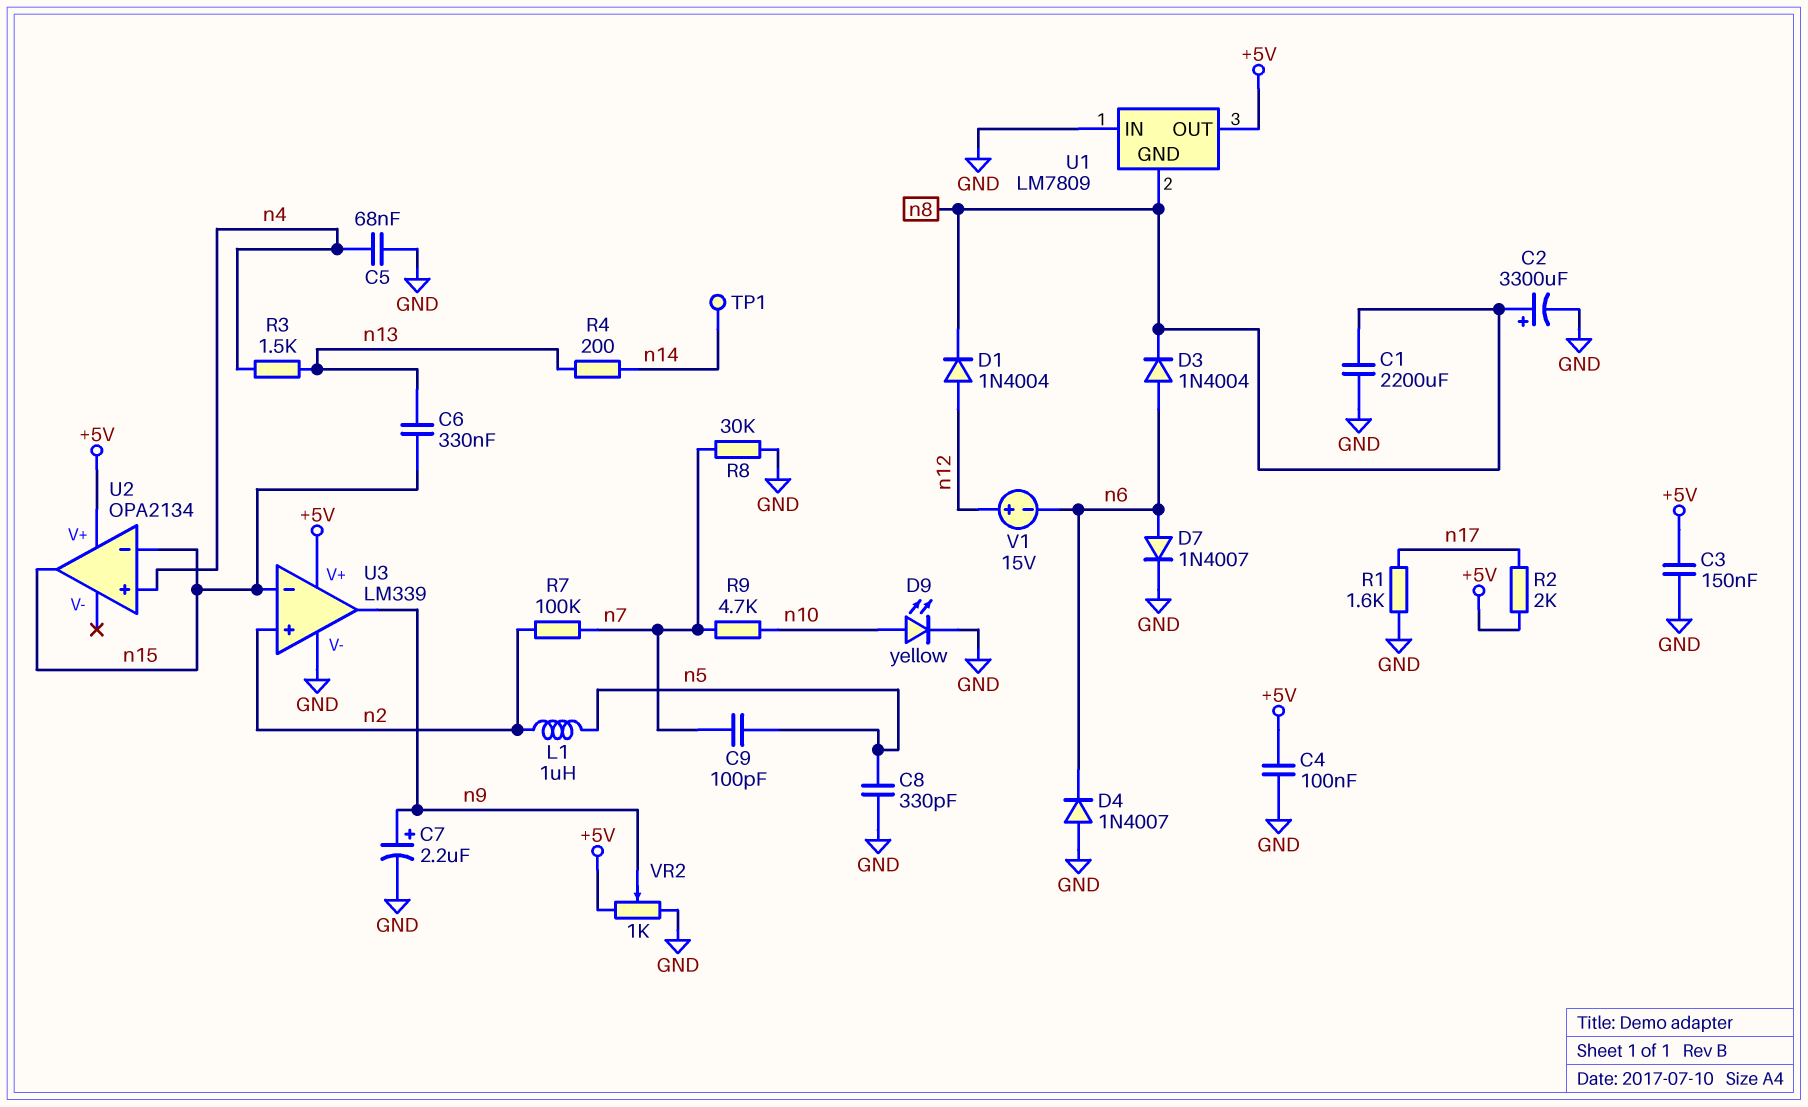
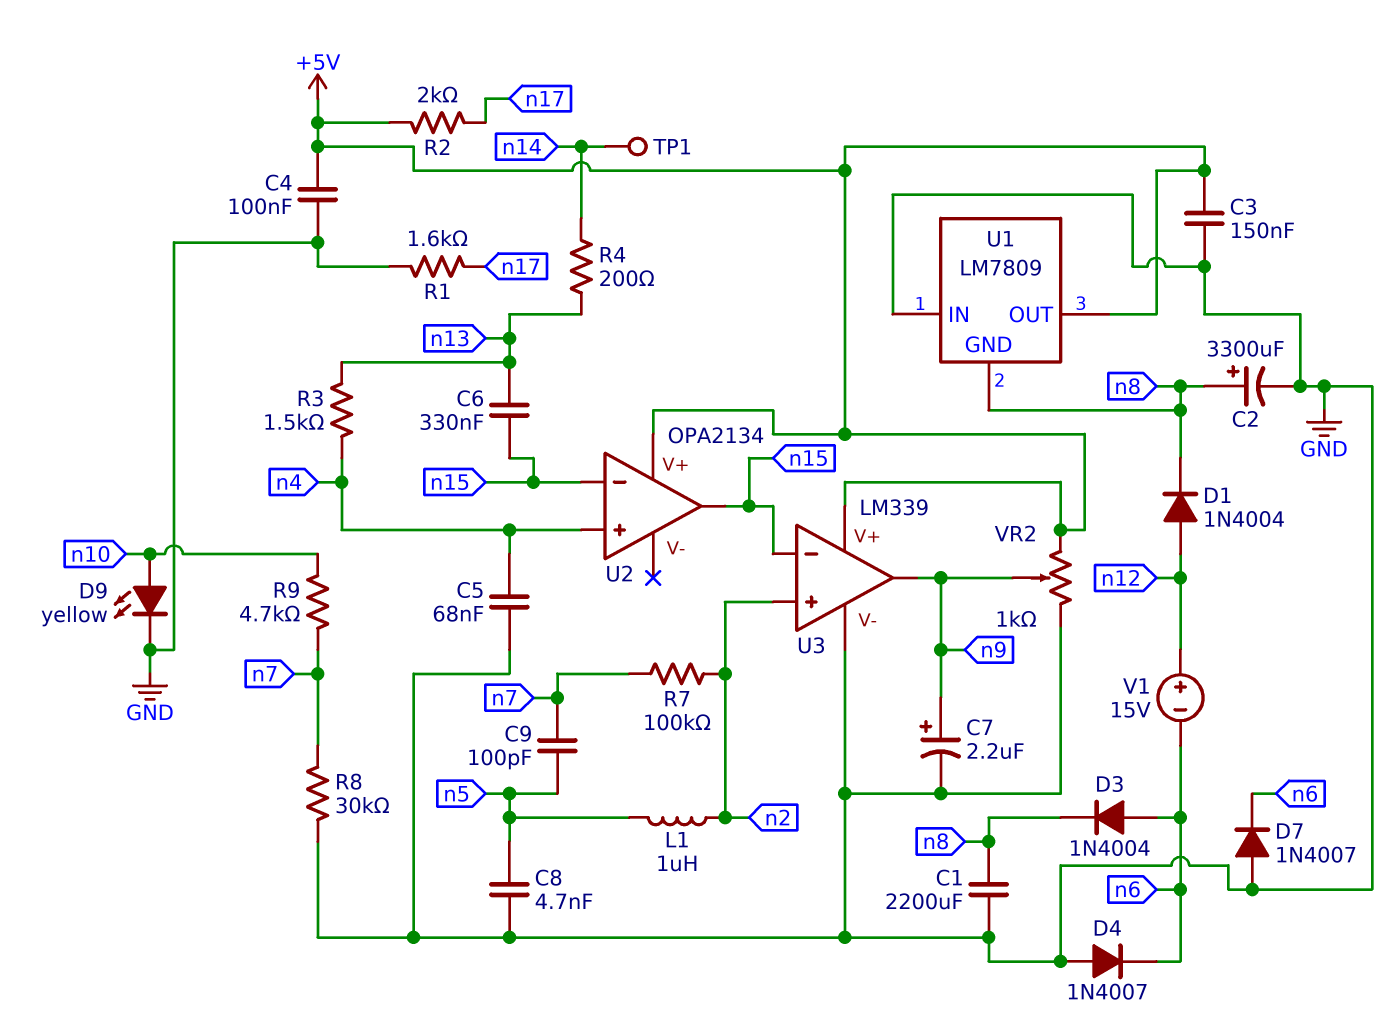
C8: 330pF (GND, n5) -> 4.7nF (GND, n5)
D7: diode 1N4007 (A n6, K GND) -> diode 1N4007 (A GND, K n6)

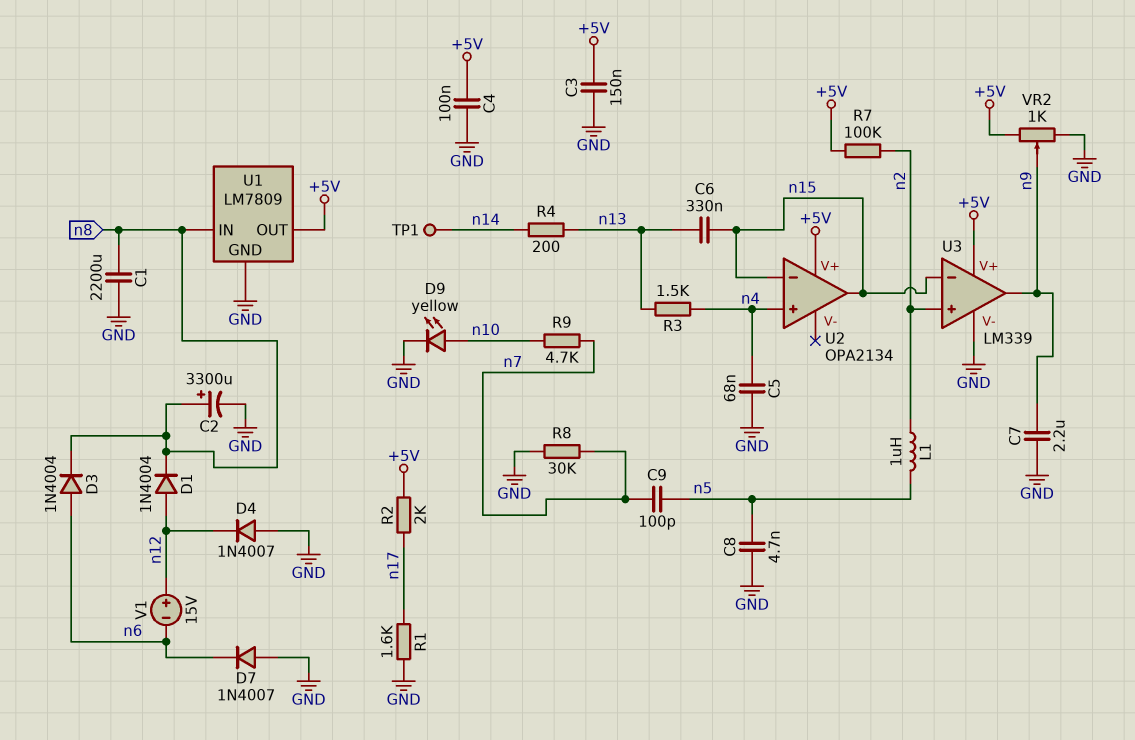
C7: 2.2uF (plus n9, minus GND) -> 2.2uF (GND, n9)
D4: diode 1N4007 (A GND, K n6) -> diode 1N4007 (A GND, K n12)
R7: 100k (n2, n7) -> 100k (+5V, n2)
U1 pin GND: n8 -> GND
U1 pin IN: GND -> n8

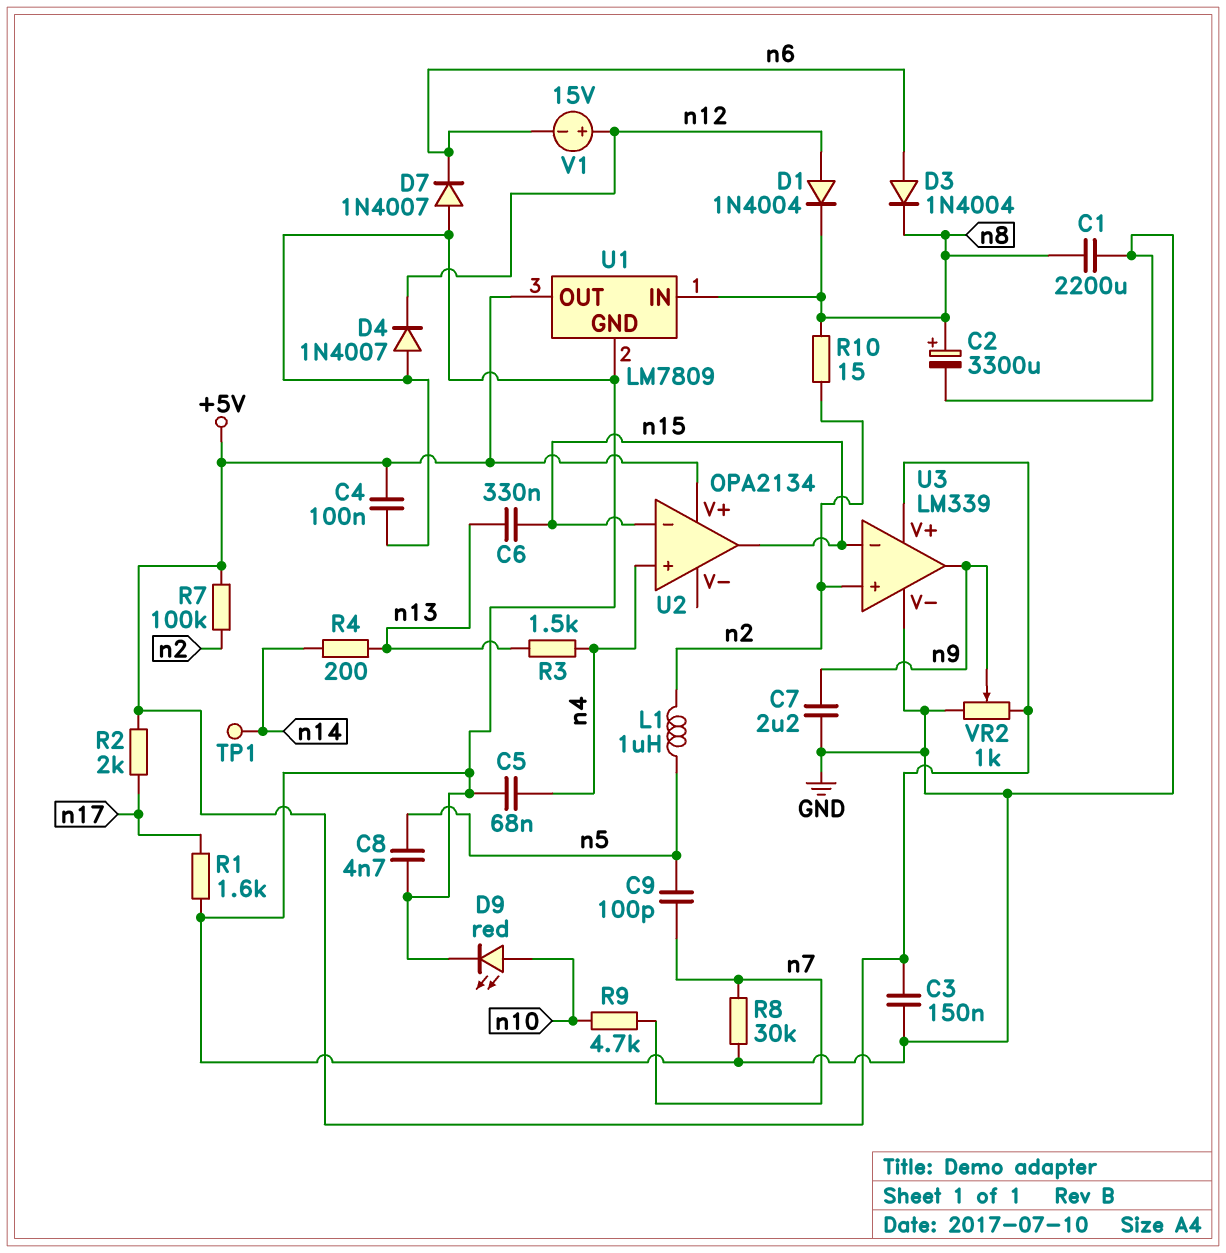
D9: LED yellow (A n10, K GND) -> LED red (A n10, K GND)
R10: none -> 15 (n2, n8)

